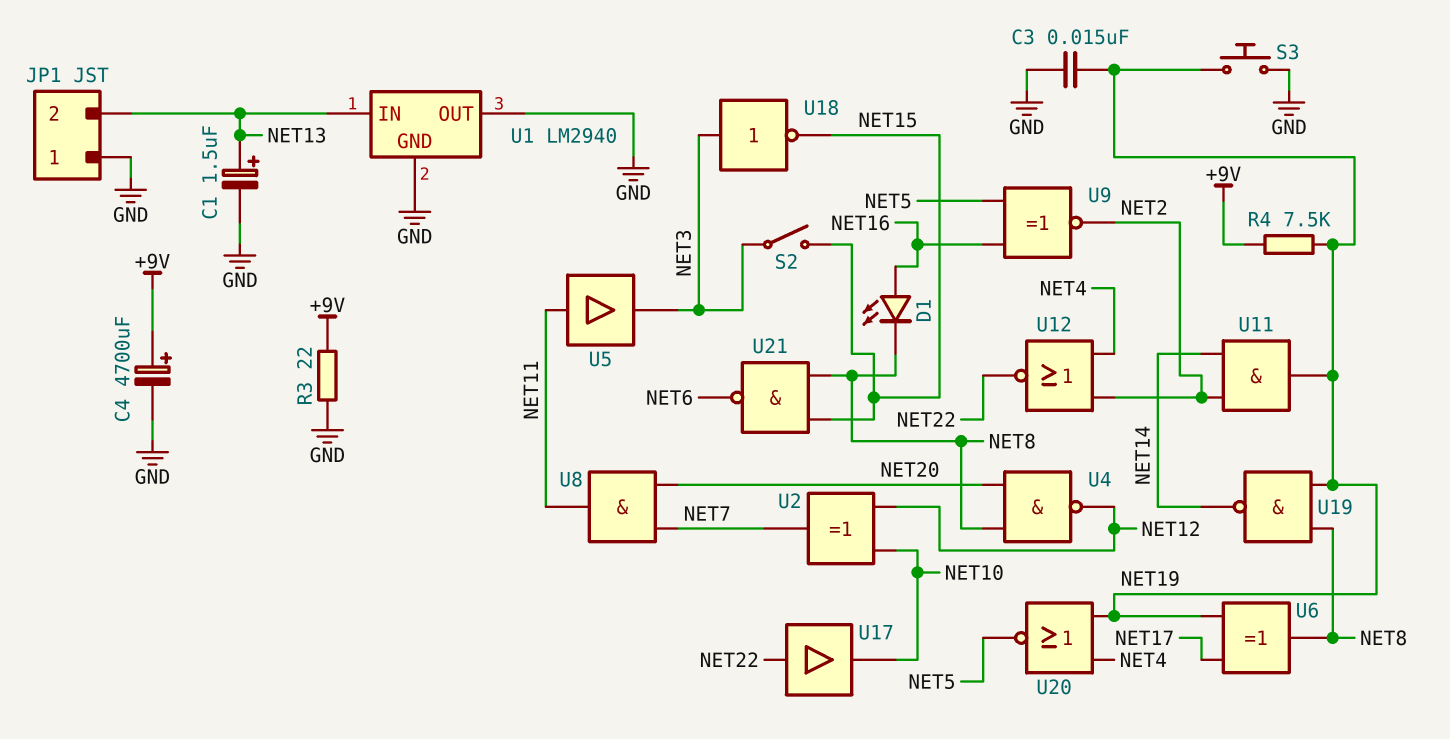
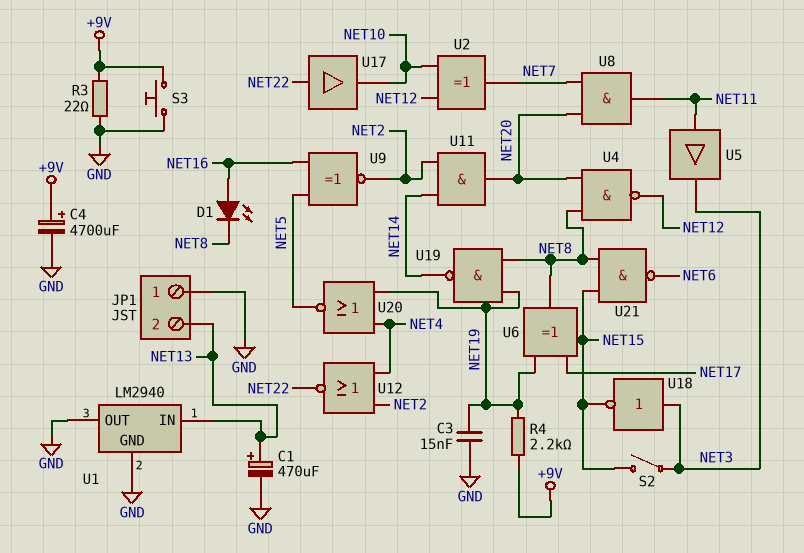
C1: 1.5uF (plus NET13, minus GND) -> 470uF (plus NET13, minus GND)
R4: 7.5k (+9V, NET19) -> 2.2k (+9V, NET19)
S3: button (GND, NET19) -> button (+9V, GND)
U11: AND (in NET2, in NET14, out NET19) -> AND (in NET2, in NET14, out NET20)

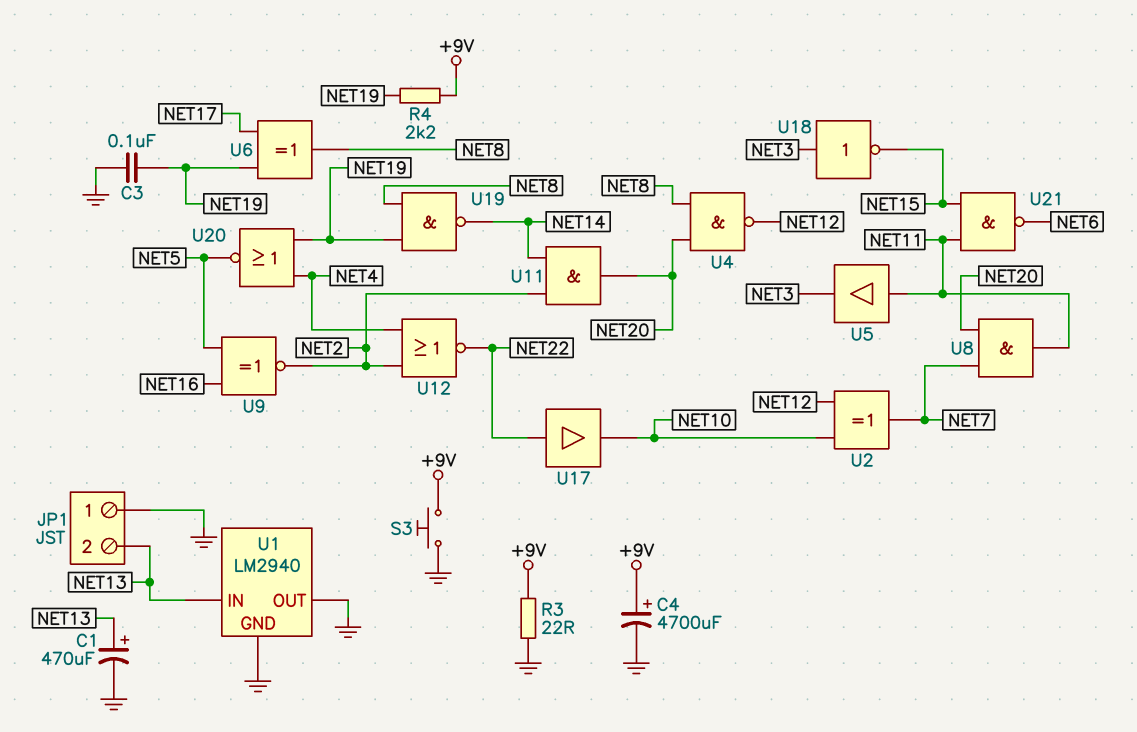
C3: 15nF (GND, NET19) -> 100nF (GND, NET19)
D1: LED (A NET16, K NET8) -> none
S2: switch (NET3, NET15) -> none
U21: NAND (in NET8, in NET15, out NET6) -> NAND (in NET11, in NET15, out NET6)

